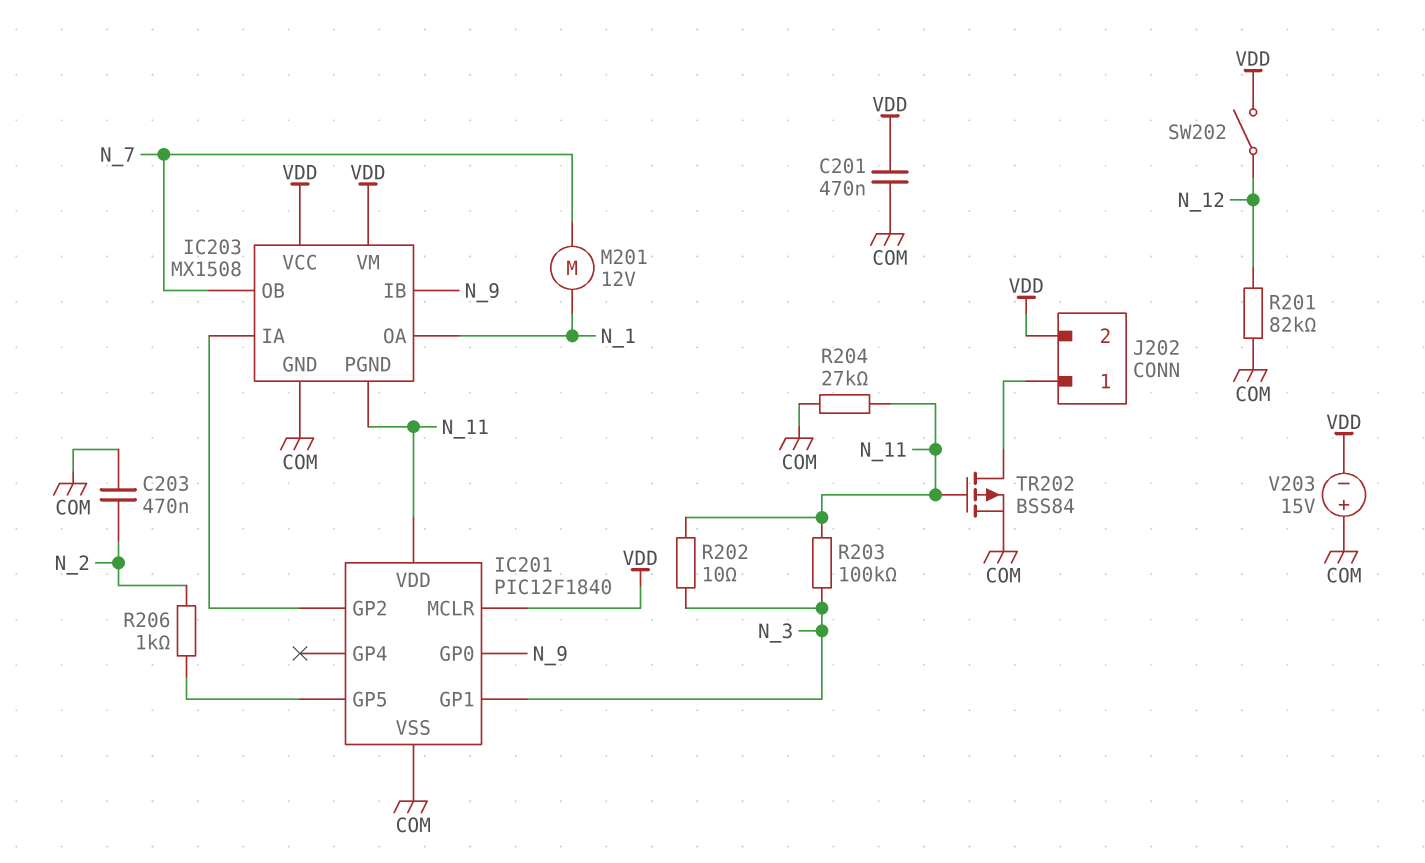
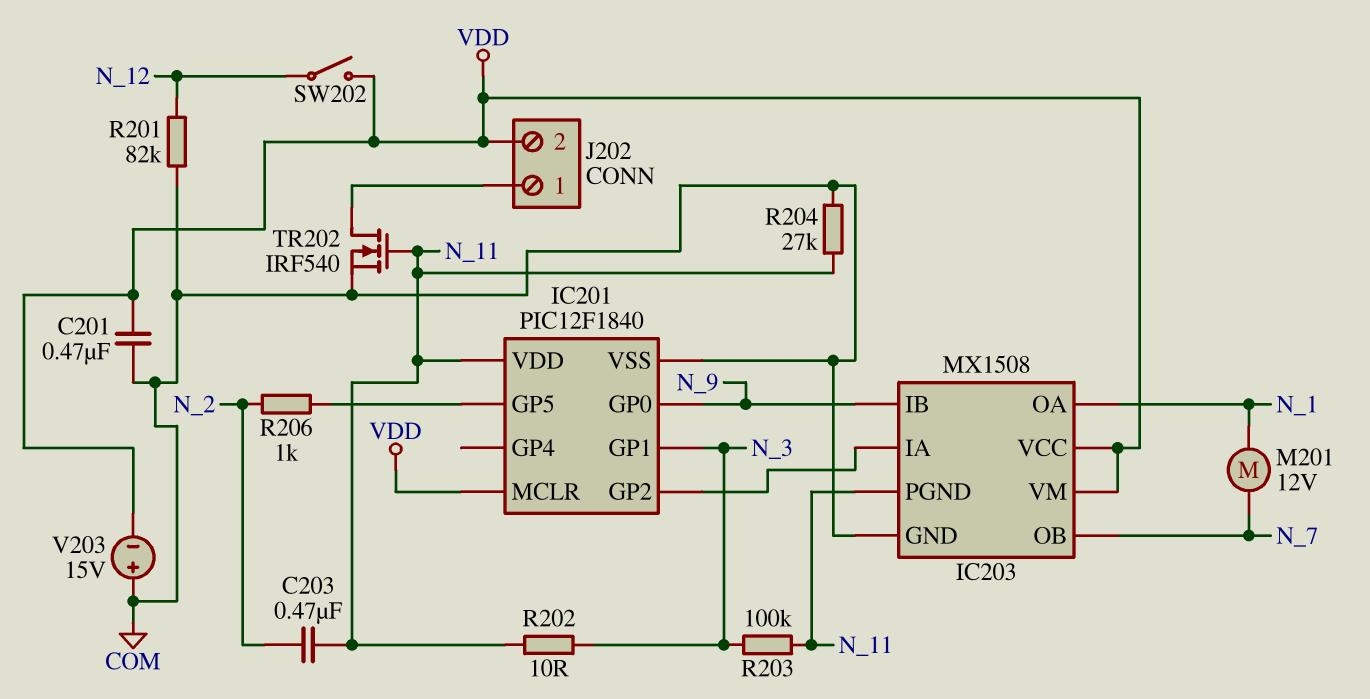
C203: 470nF (COM, N_2) -> 470nF (N_2, N_11)
TR202: PMOS BSS84 (G N_11, D J202/1, S COM) -> NMOS IRF540 (G N_11, D J202/1, S COM)

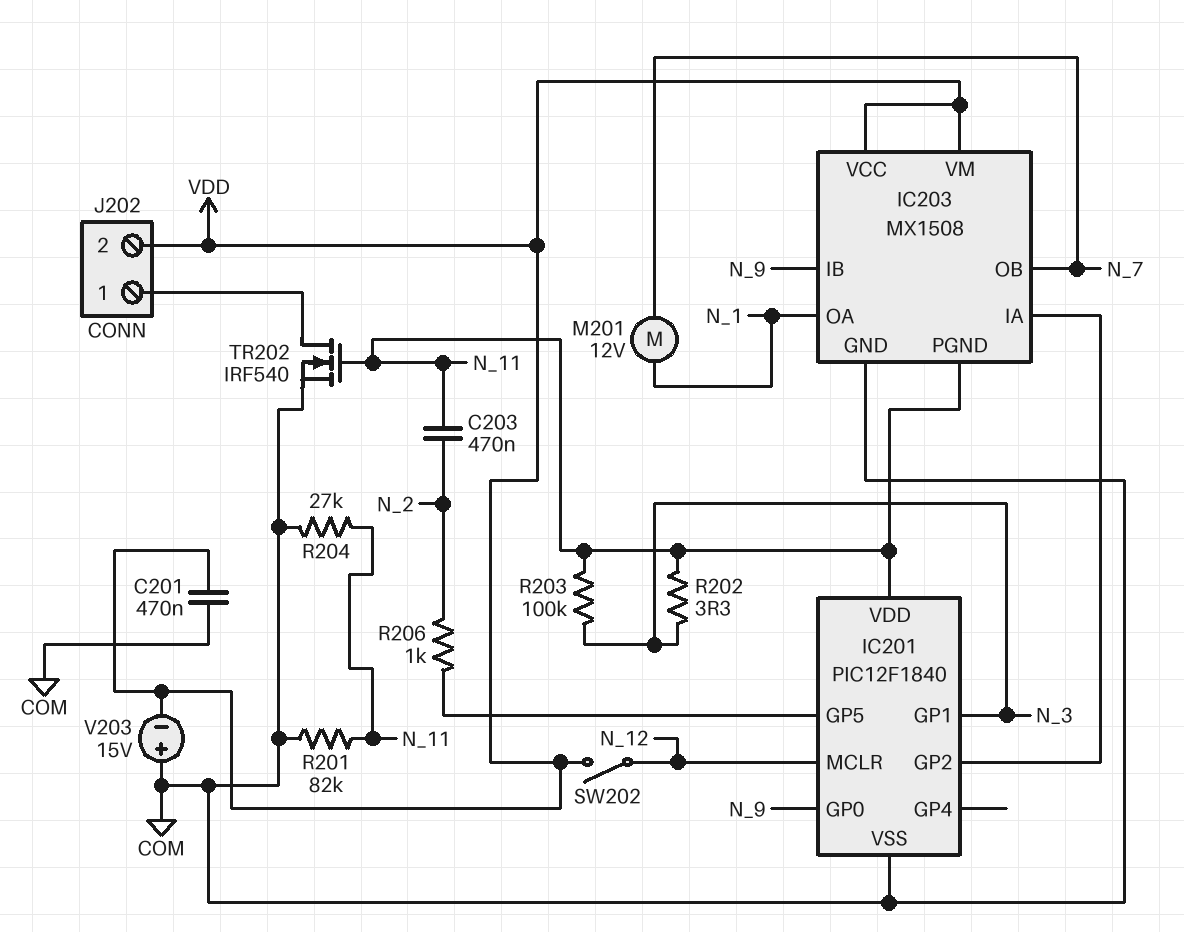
IC201 pin MCLR: VDD -> N_12
R201: 82k (COM, N_12) -> 82k (COM, N_11)
R202: 10 (N_3, N_11) -> 3.3 (N_3, N_11)

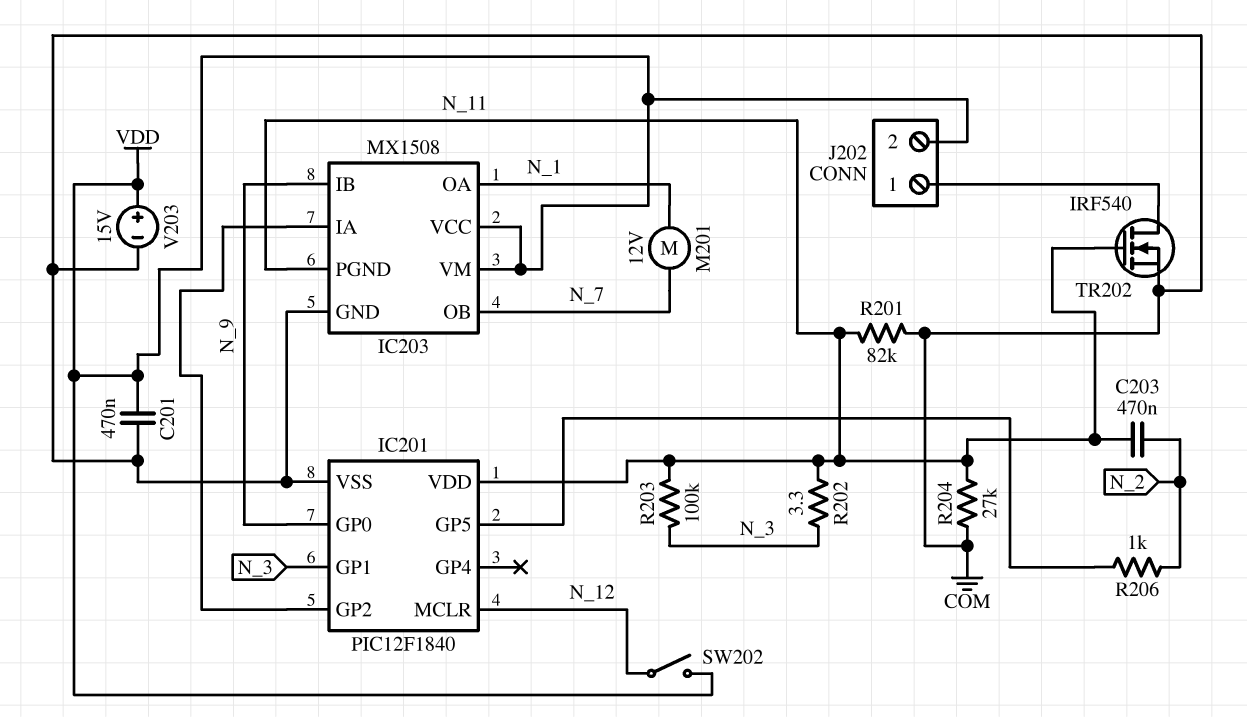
V203: 15V (plus COM, minus VDD) -> 15V (plus VDD, minus COM)

